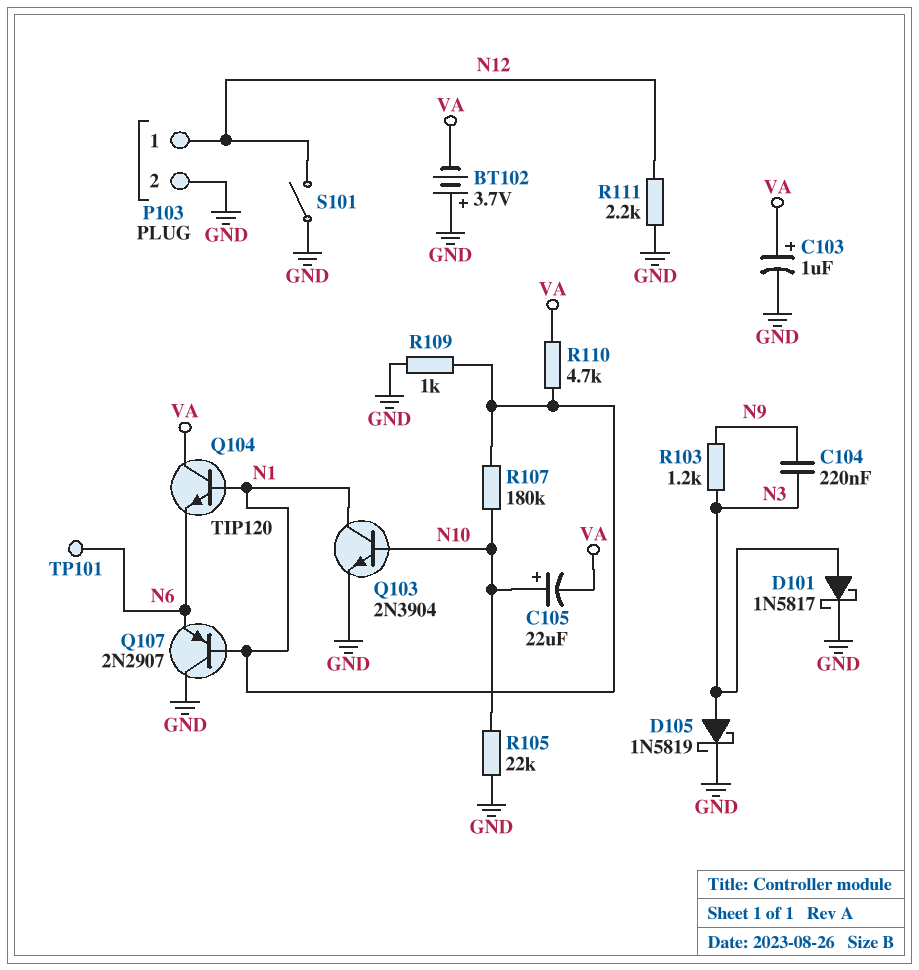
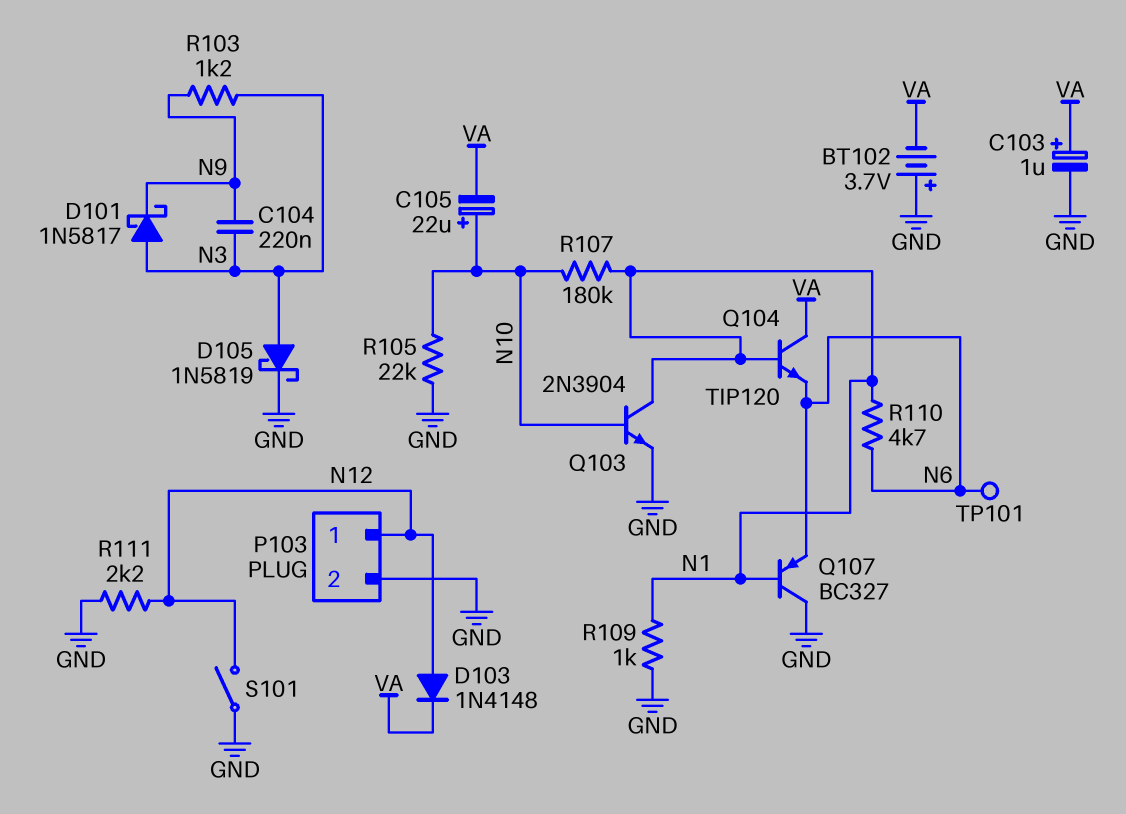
D101: schottky 1N5817 (A N3, K GND) -> schottky 1N5817 (A N3, K N9)
D103: none -> diode 1N4148 (A N12, K VA)
Q107: PNP 2N2907 (B N1, C GND, E N6) -> PNP BC327 (B N1, C GND, E N6)
R110: 4.7k (N1, VA) -> 4.7k (N1, N6)

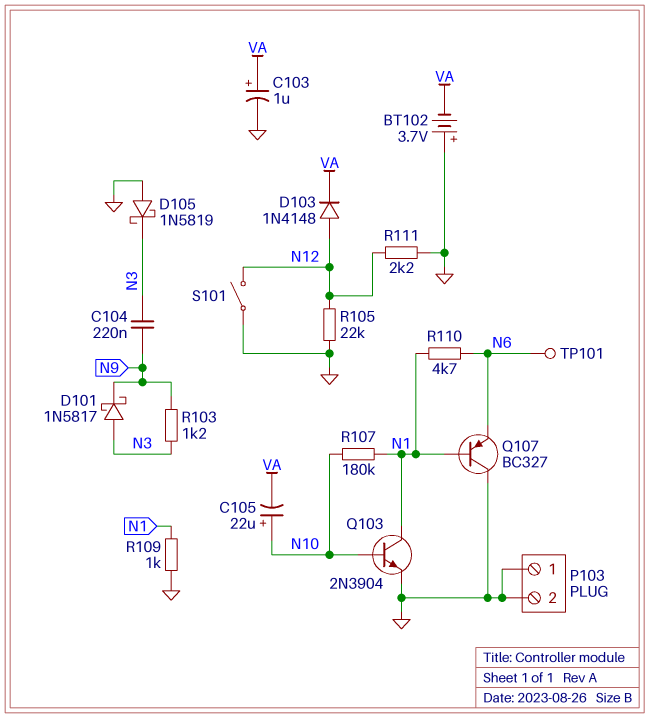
D105: schottky 1N5819 (A N3, K GND) -> schottky 1N5819 (A GND, K N3)
P103 pin 1: N12 -> GND
Q104: NPN TIP120 (B N1, C VA, E N6) -> none
R105: 22k (GND, N10) -> 22k (GND, N12)

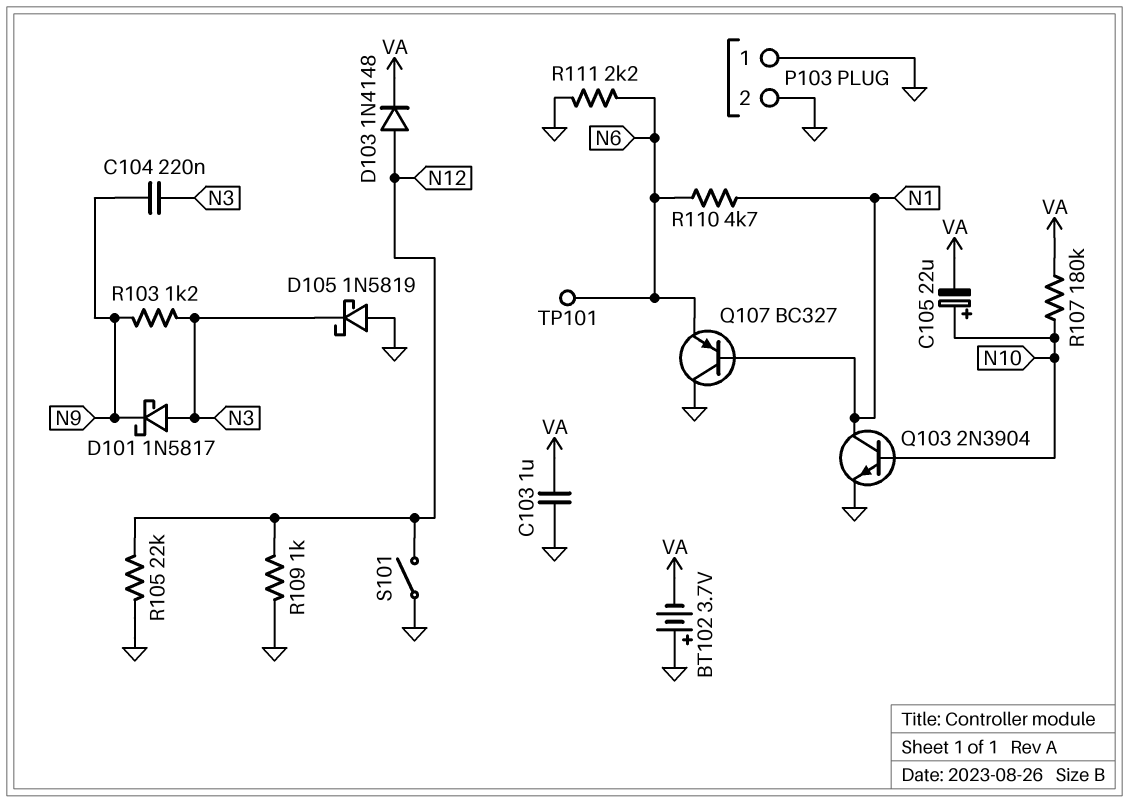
C103: 1uF (plus VA, minus GND) -> 1uF (GND, VA)
R107: 180k (N1, N10) -> 180k (N10, VA)
R109: 1k (GND, N1) -> 1k (GND, N12)
R111: 2.2k (GND, N12) -> 2.2k (GND, N6)

